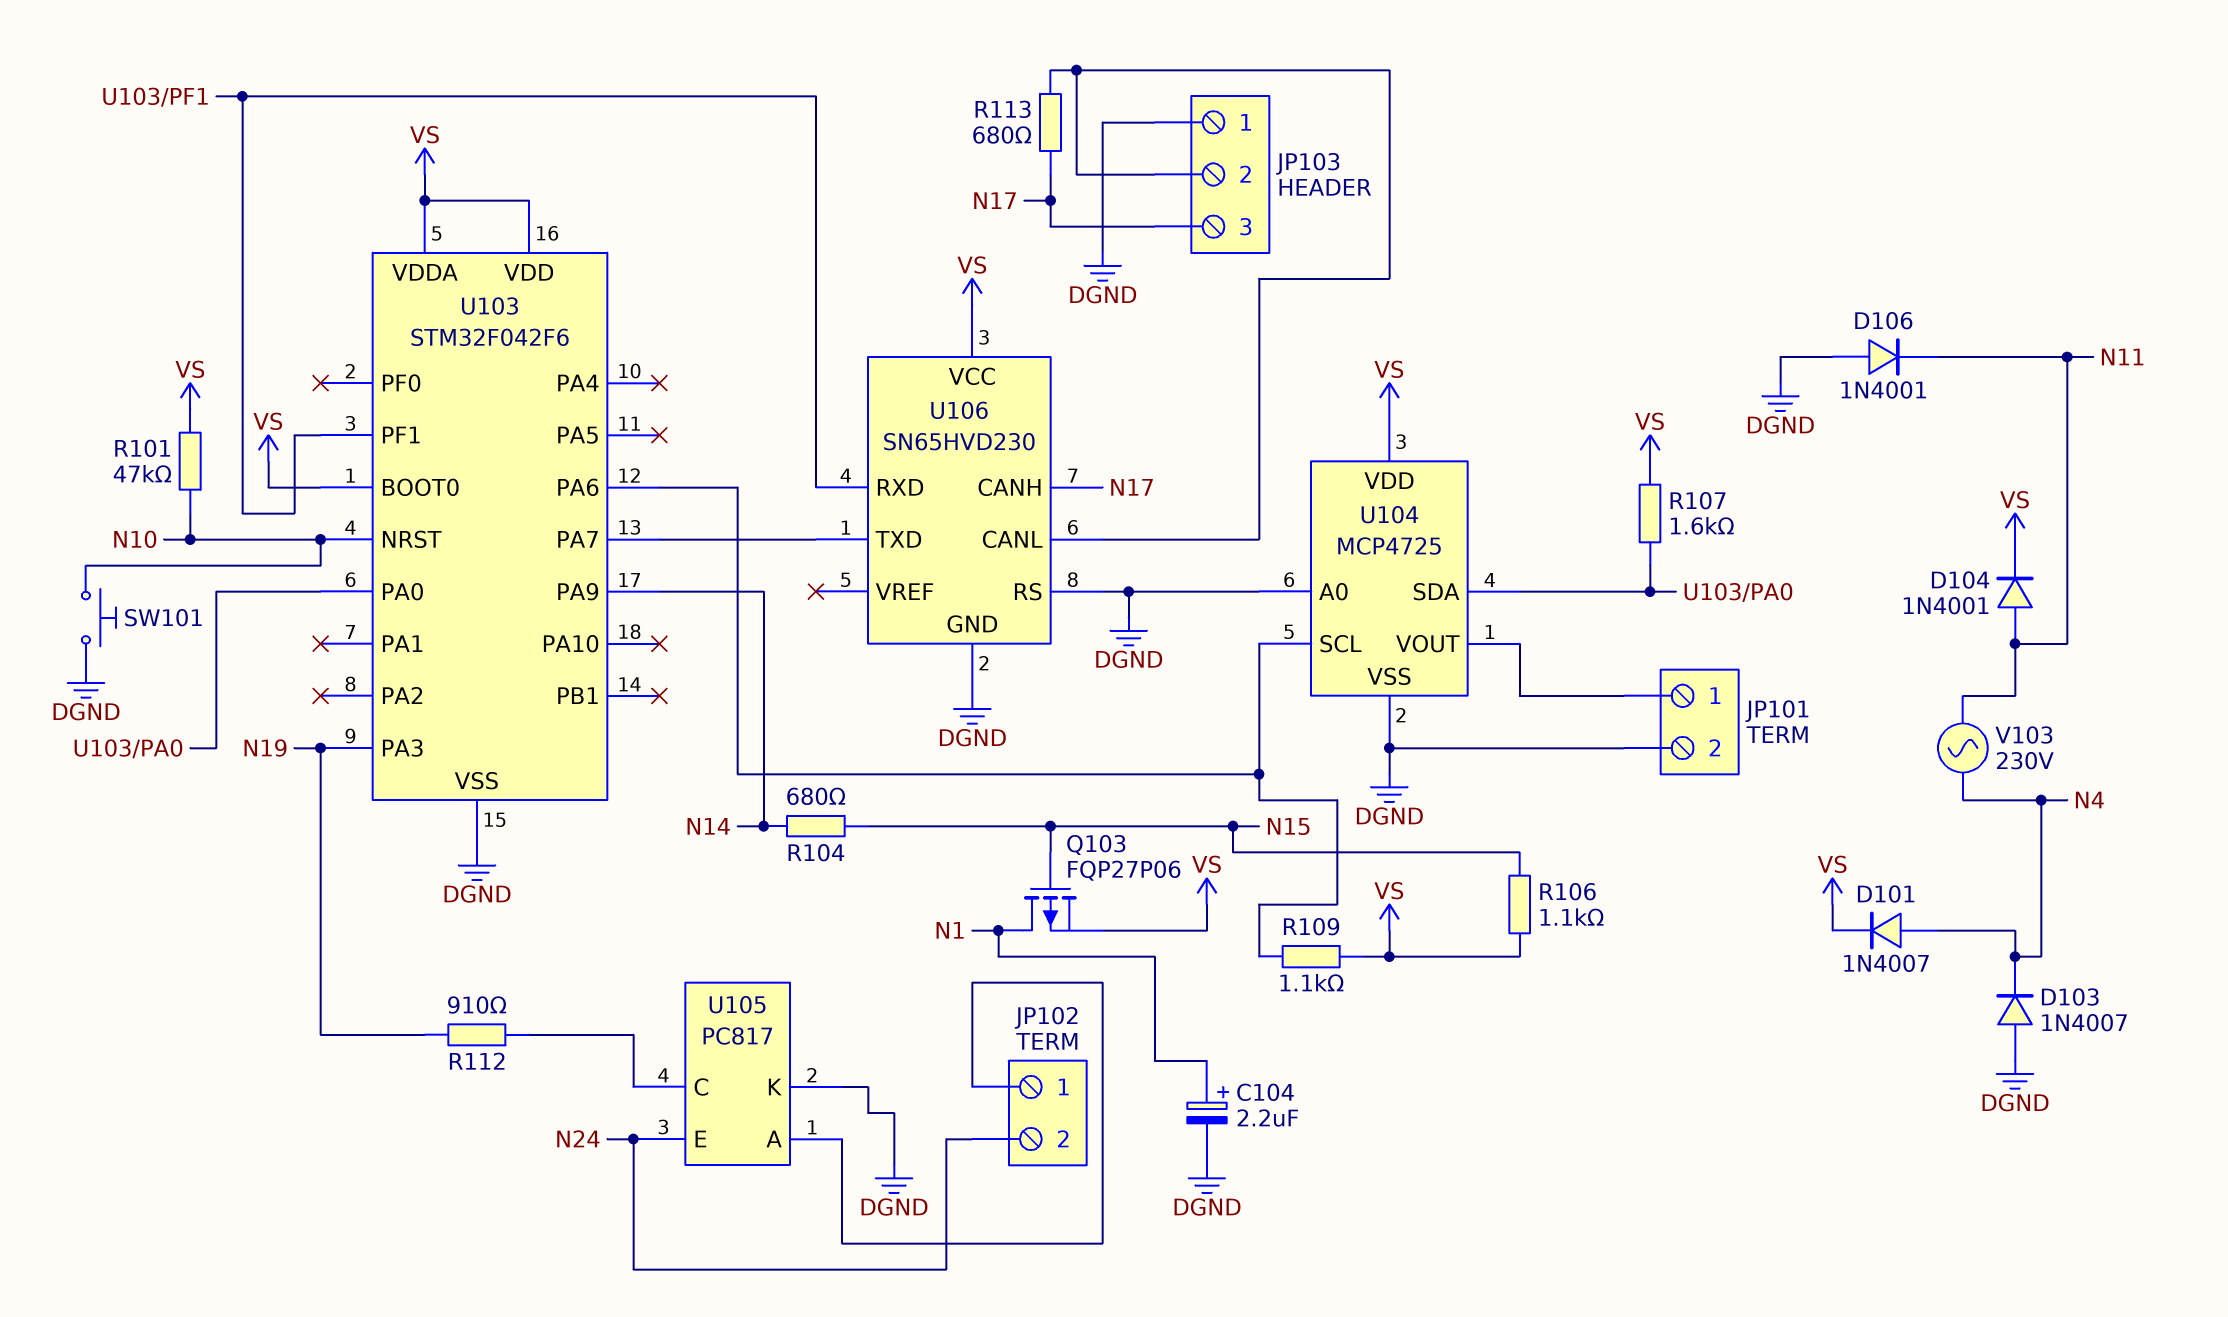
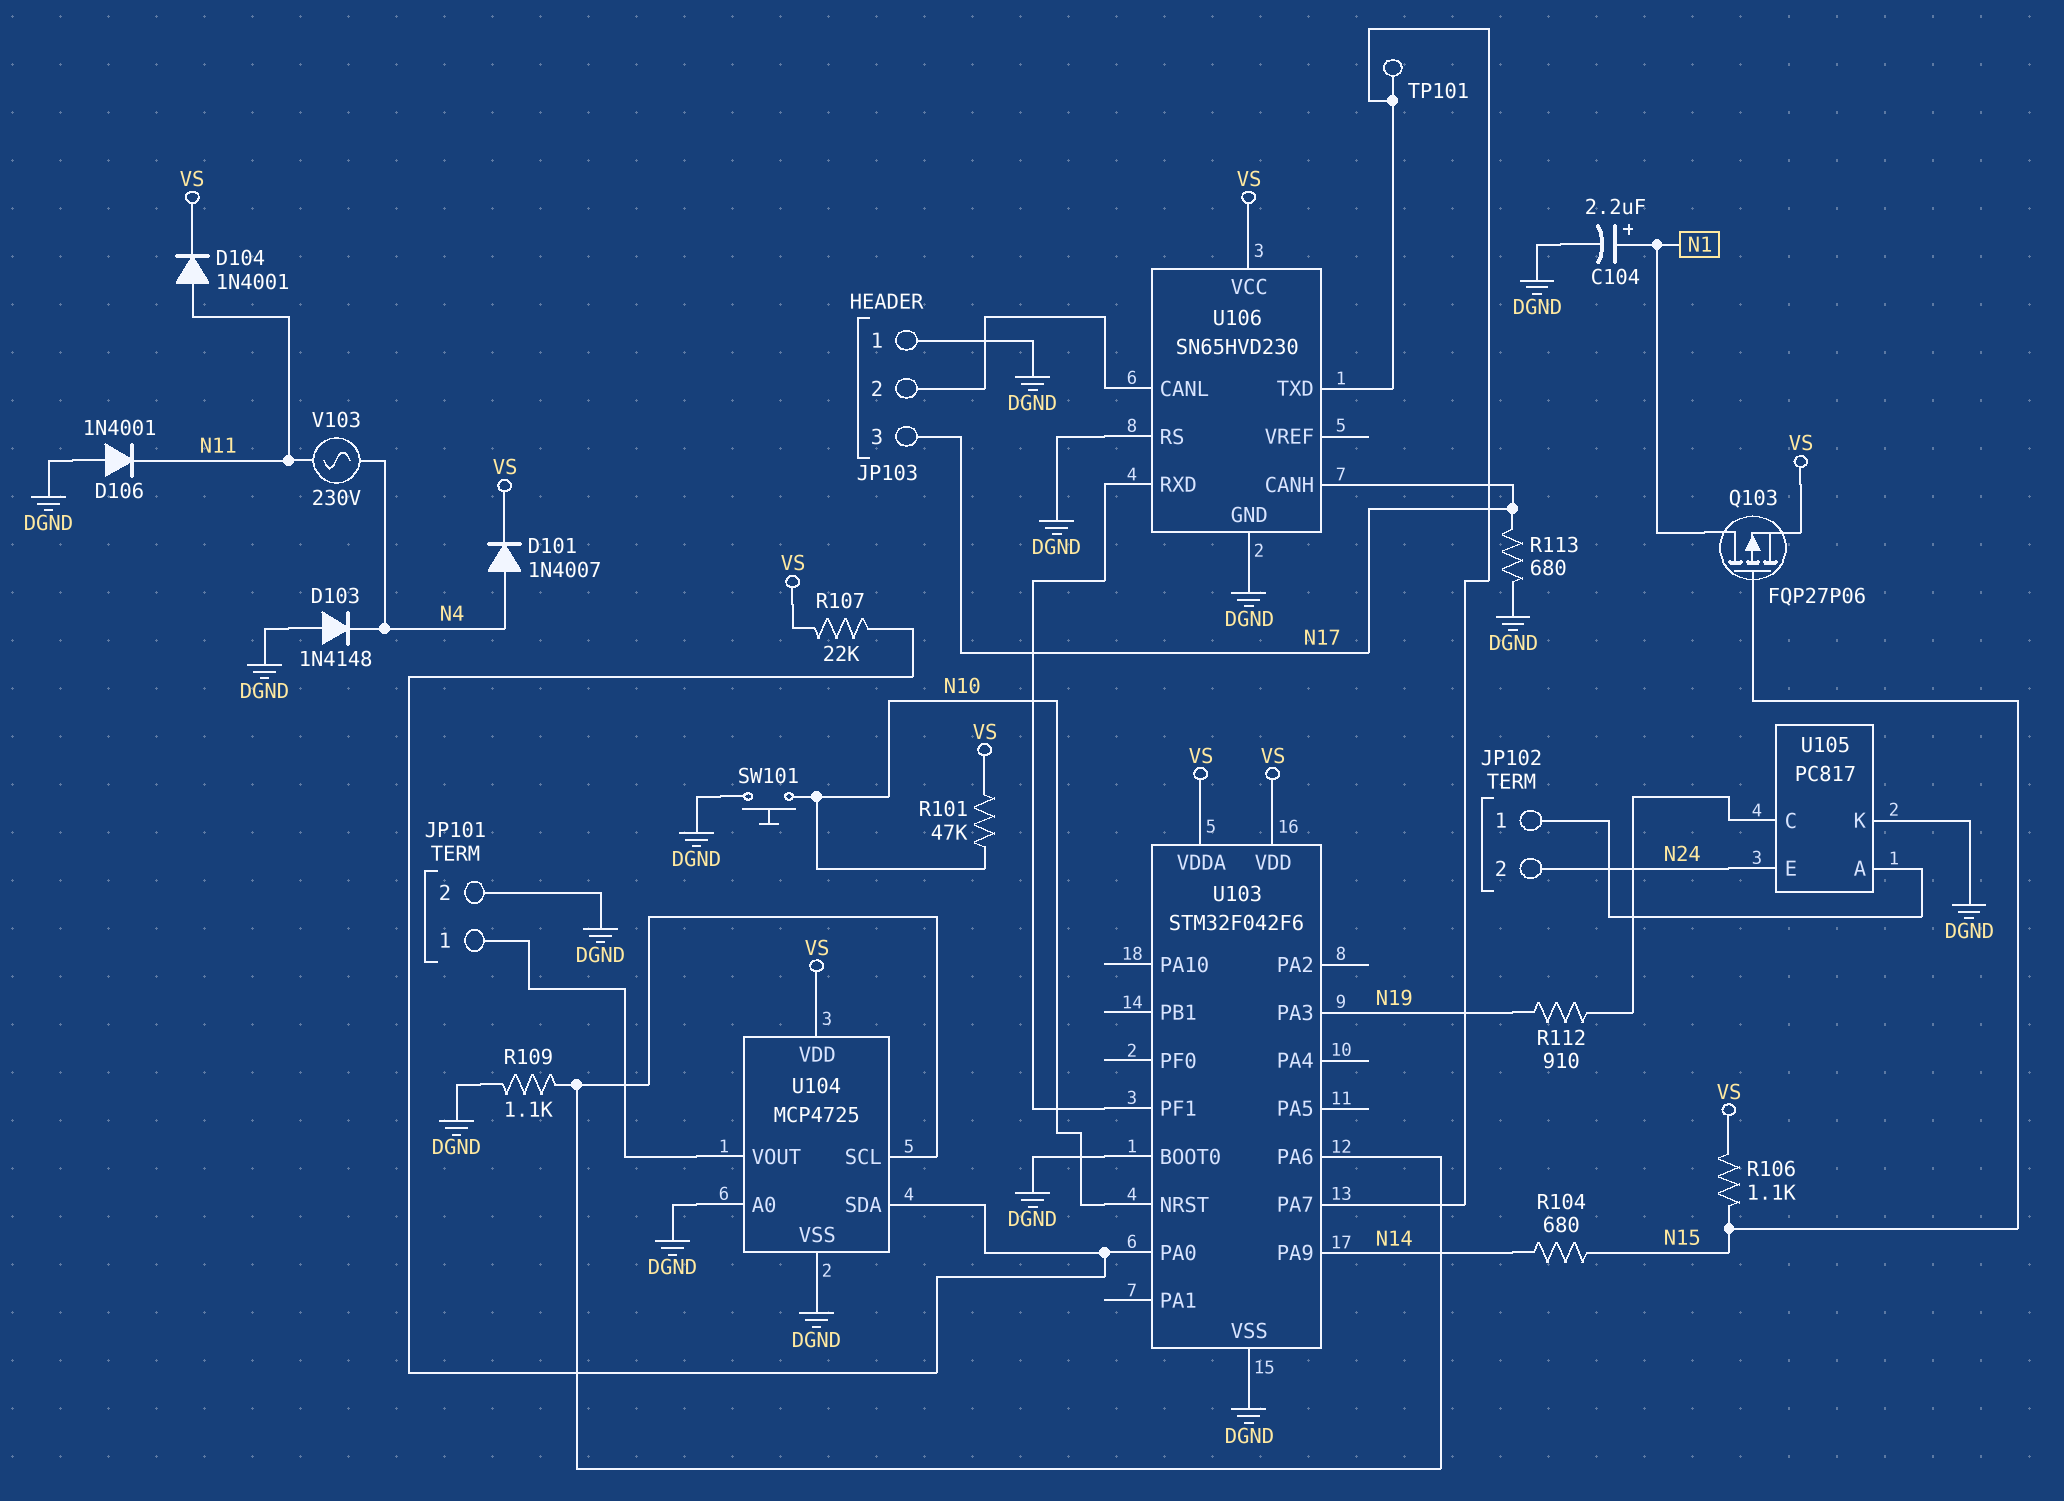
D103: diode 1N4007 (A DGND, K N4) -> diode 1N4148 (A DGND, K N4)
R107: 1.6k (U103/PA0, VS) -> 22k (U103/PA0, VS)
R109: 1.1k (U103/PA6, VS) -> 1.1k (DGND, U103/PA6)
R113: 680 (JP103/2, N17) -> 680 (DGND, N17)
TP101: none -> test point (U103/PA7)
U103 pin BOOT0: VS -> DGND

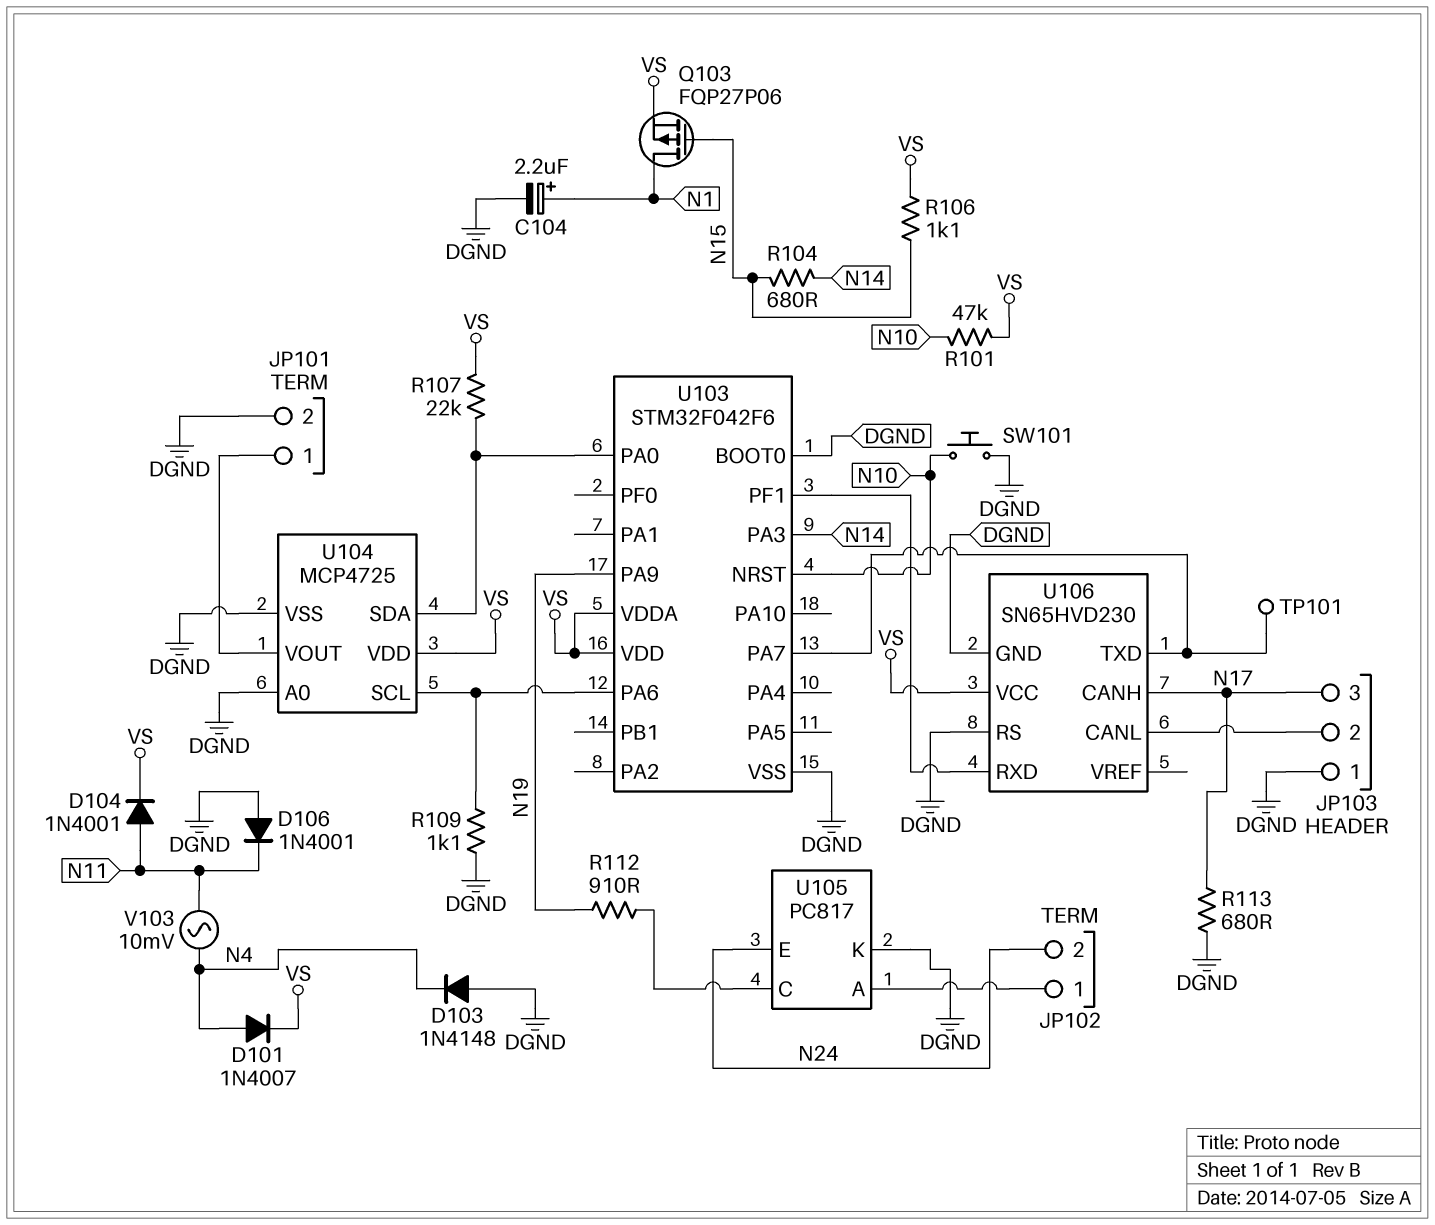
U103 pin PA3: N19 -> N14
U103 pin PA9: N14 -> N19
V103: AC 230V (N4, N11) -> AC 10mV (N4, N11)

